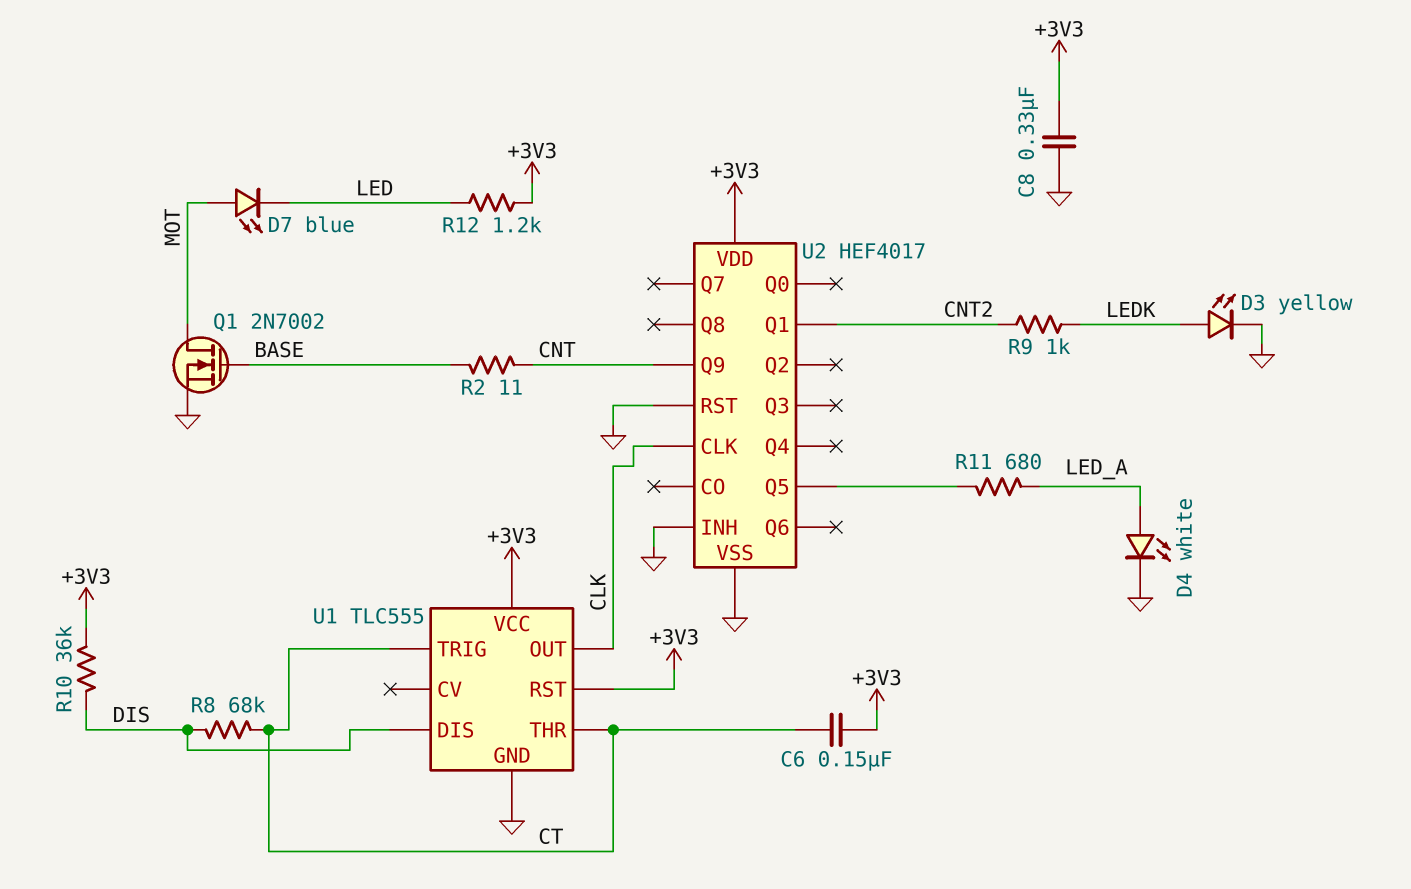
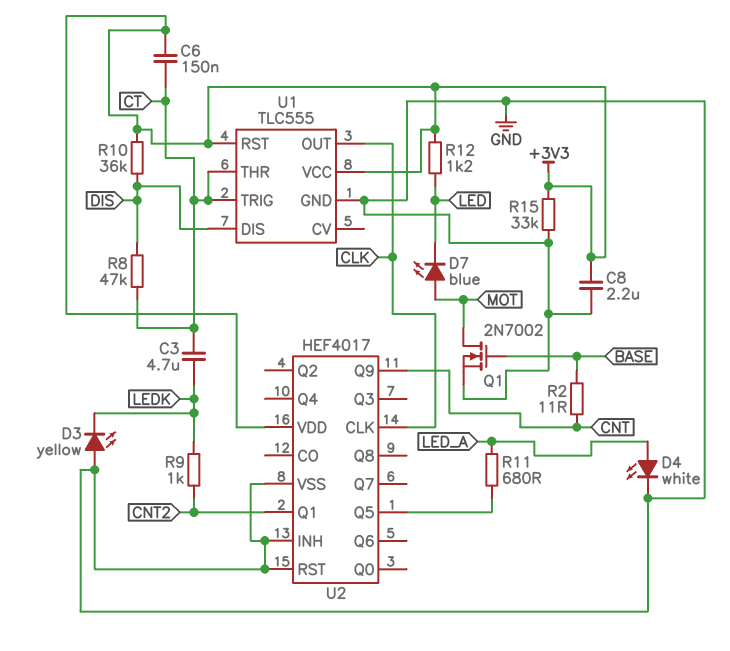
C3: none -> 4.7uF (CT, LEDK)
C8: 330nF (+3V3, GND) -> 2.2uF (+3V3, GND)
D3: LED yellow (A LEDK, K GND) -> LED yellow (A GND, K LEDK)
R8: 68k (CT, DIS) -> 47k (CT, DIS)
R15: none -> 33k (+3V3, GND)

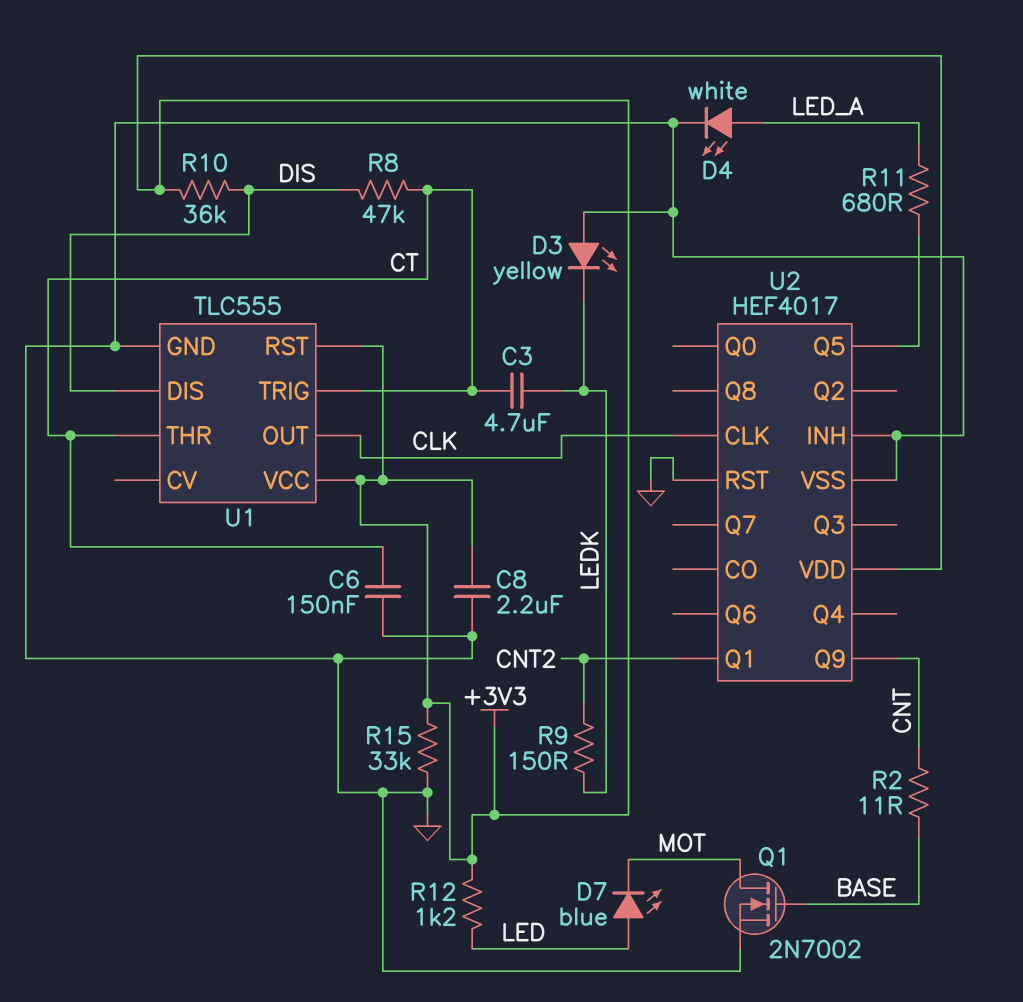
C6: 150nF (+3V3, CT) -> 150nF (CT, GND)
D7: LED blue (A MOT, K LED) -> LED blue (A LED, K MOT)
R9: 1k (CNT2, LEDK) -> 150 (CNT2, LEDK)

